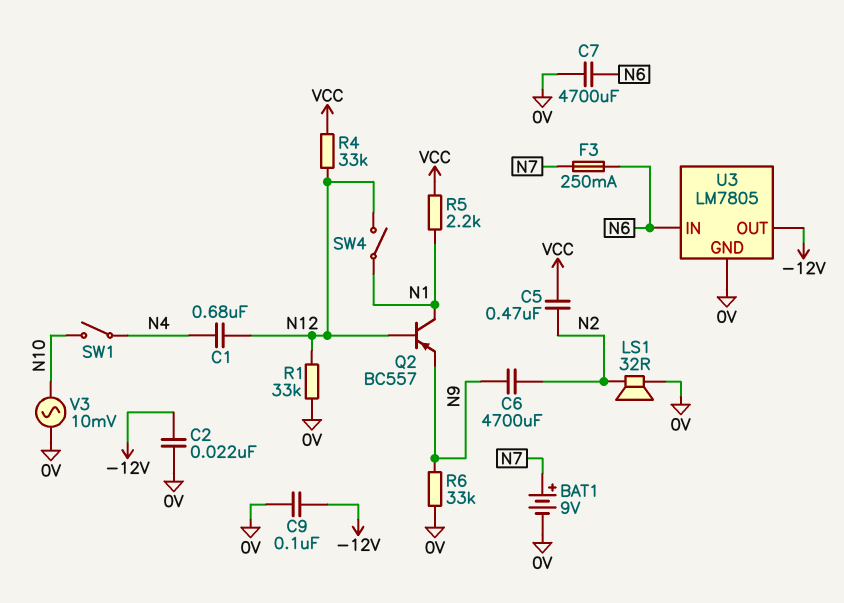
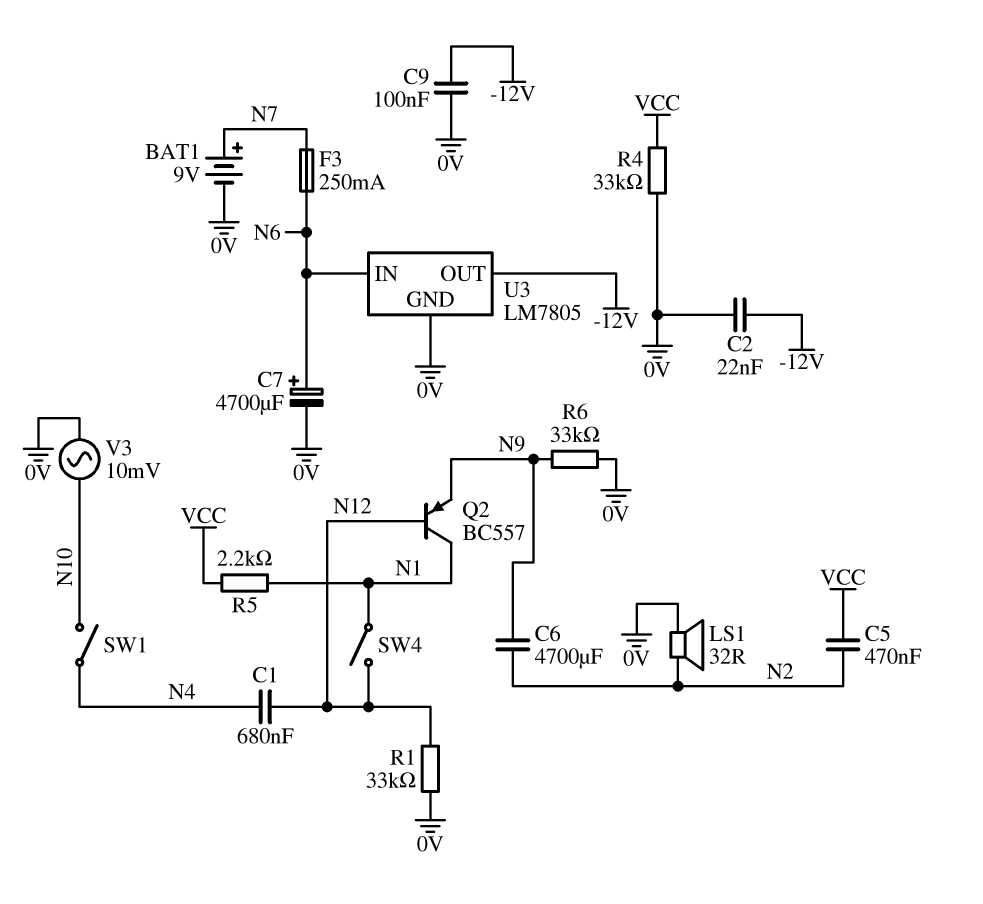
C7: 4700uF (0V, N6) -> 4700uF (plus N6, minus 0V)
R4: 33k (N12, VCC) -> 33k (0V, VCC)

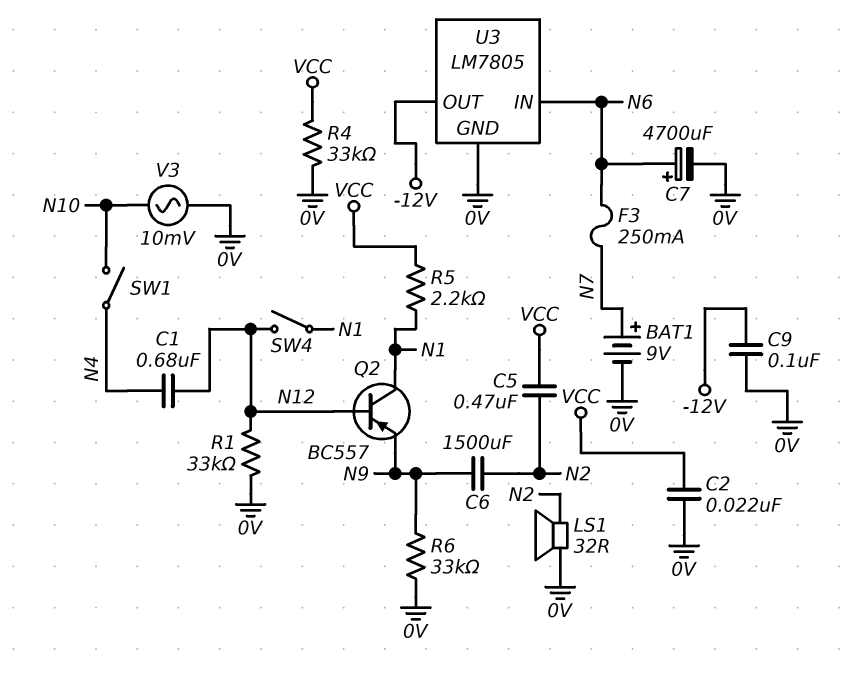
C2: 22nF (-12V, 0V) -> 22nF (0V, VCC)
C6: 4700uF (N2, N9) -> 1500uF (N2, N9)

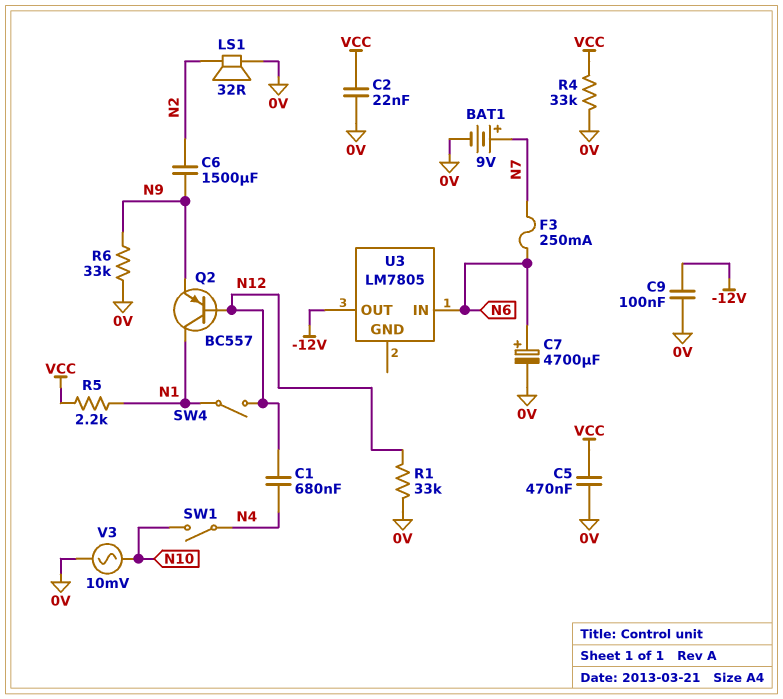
C5: 470nF (N2, VCC) -> 470nF (0V, VCC)
U3 pin GND: 0V -> none

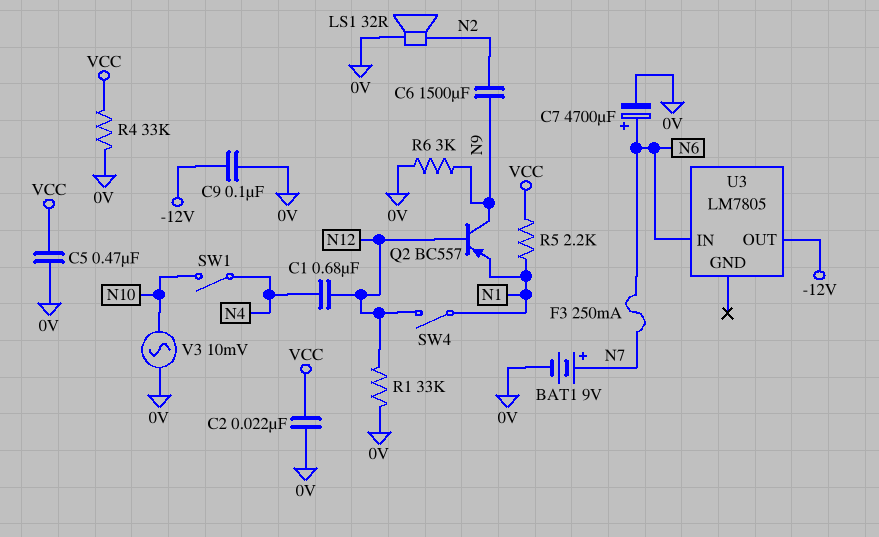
Q2: PNP BC557 (B N12, C N1, E N9) -> PNP BC557 (B N12, C N9, E N1)
R6: 33k (0V, N9) -> 3k (0V, N9)

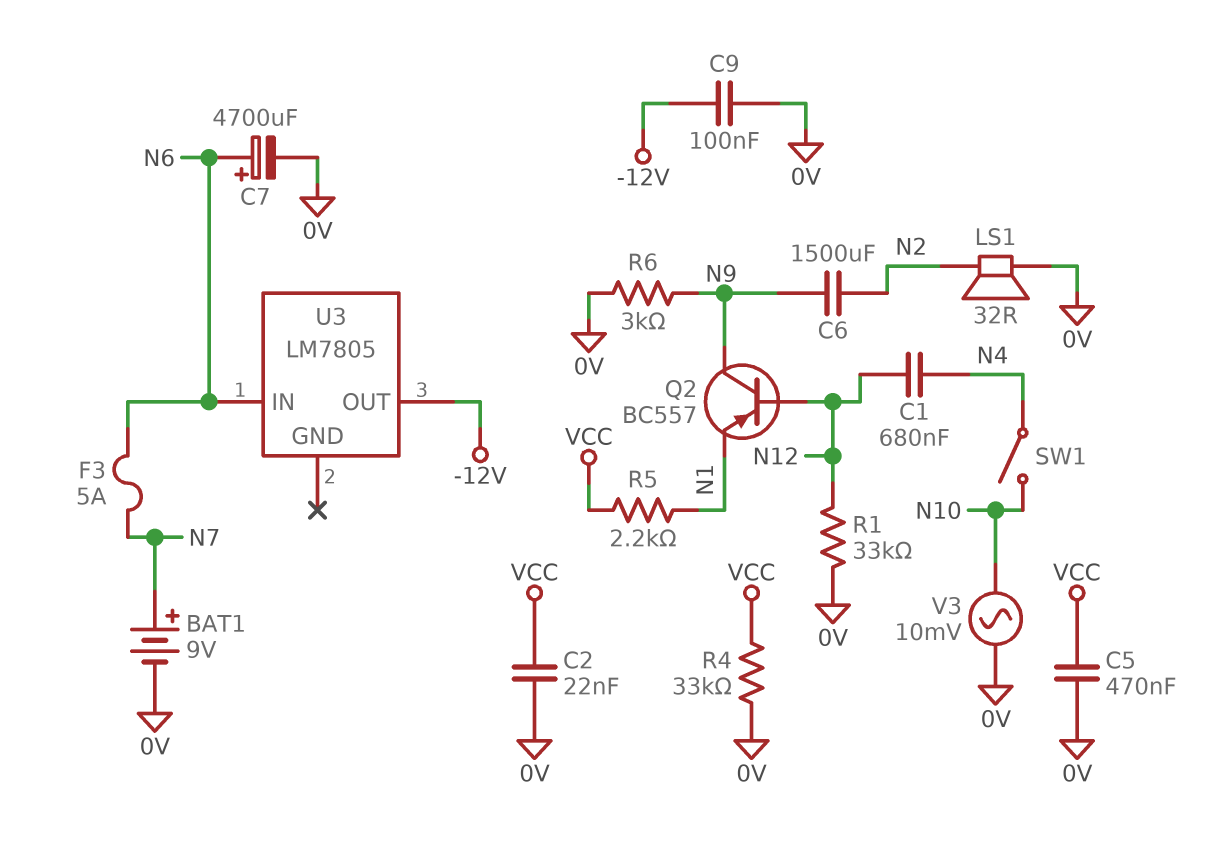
F3: 250mA (N6, N7) -> 5A (N6, N7)
SW4: switch (N1, N12) -> none

